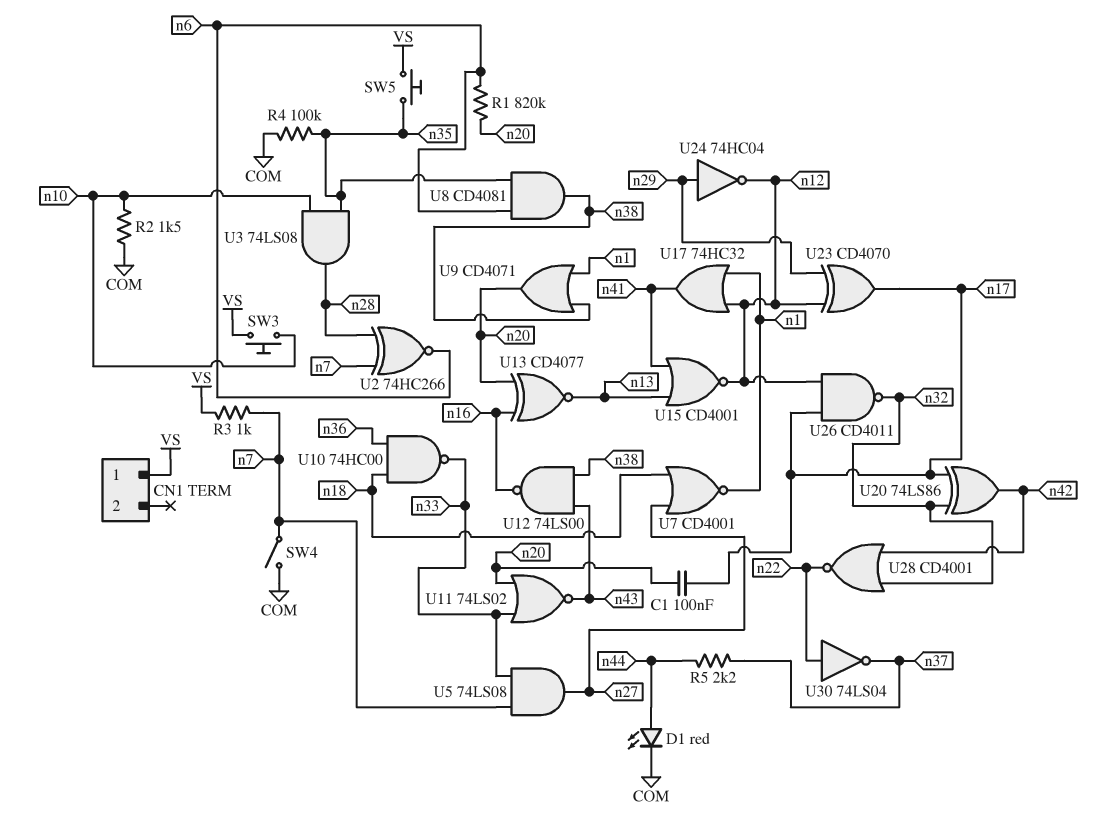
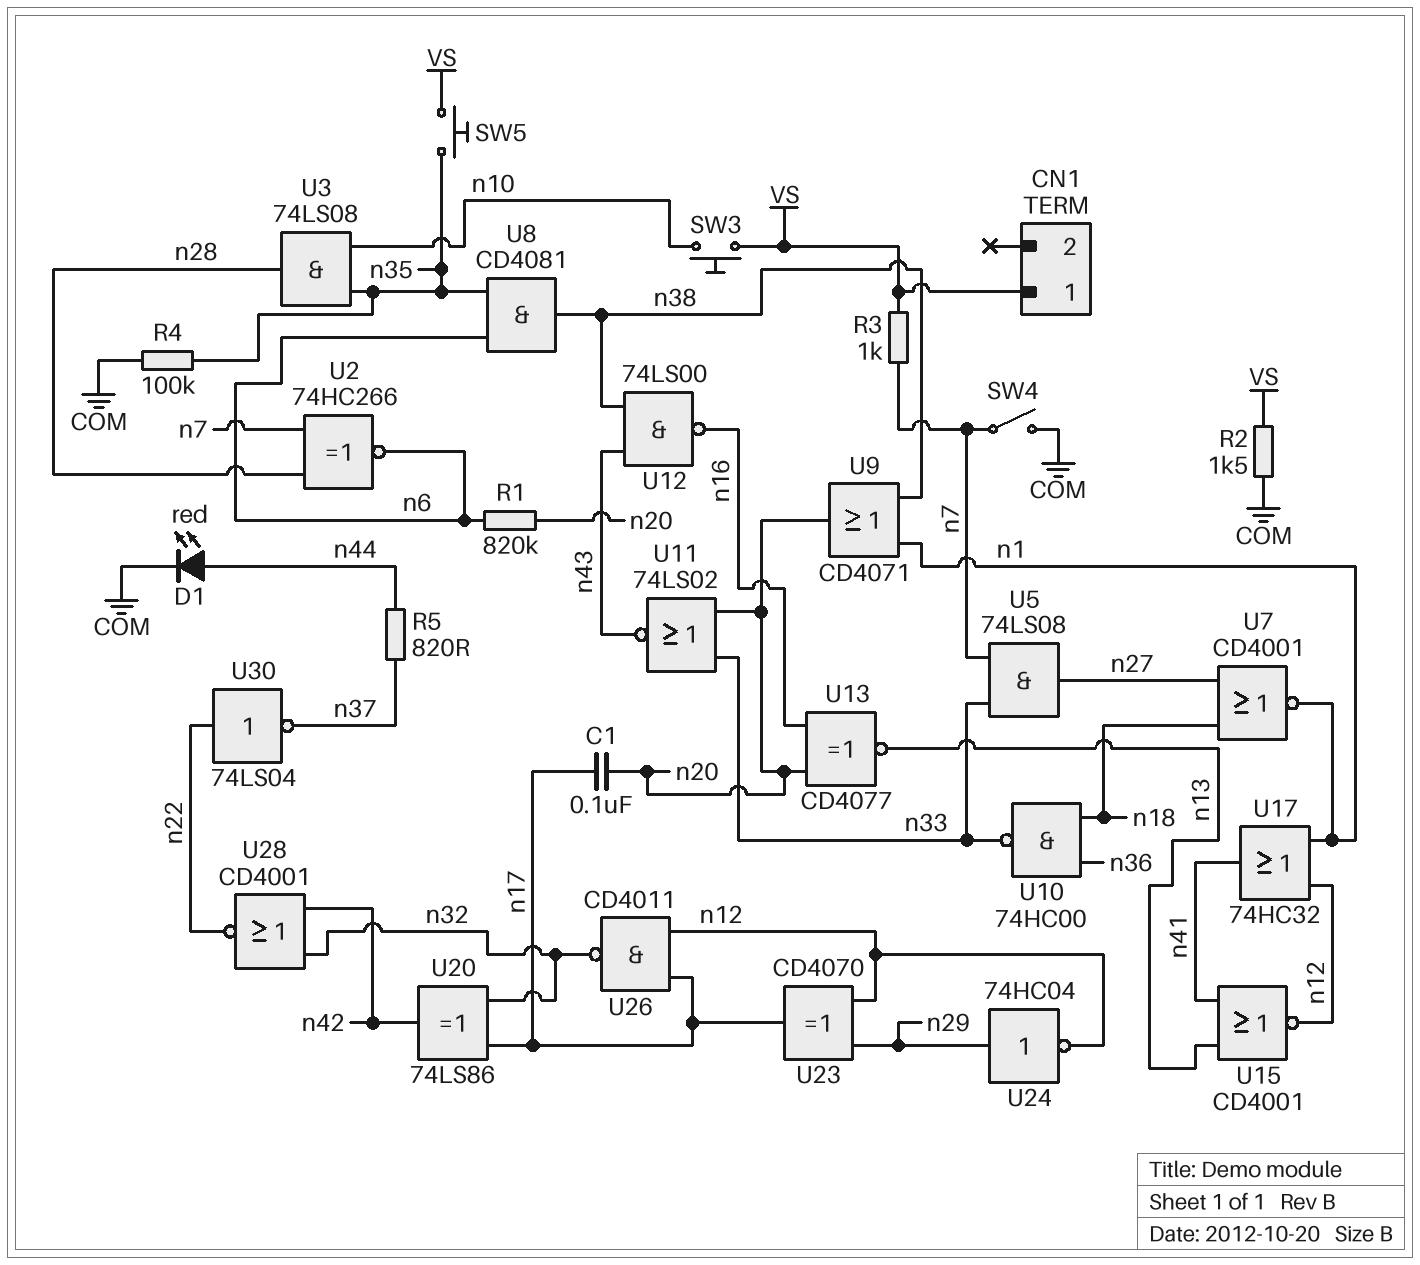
R2: 1.5k (COM, n10) -> 1.5k (COM, VS)
R5: 2.2k (n37, n44) -> 820 (n37, n44)

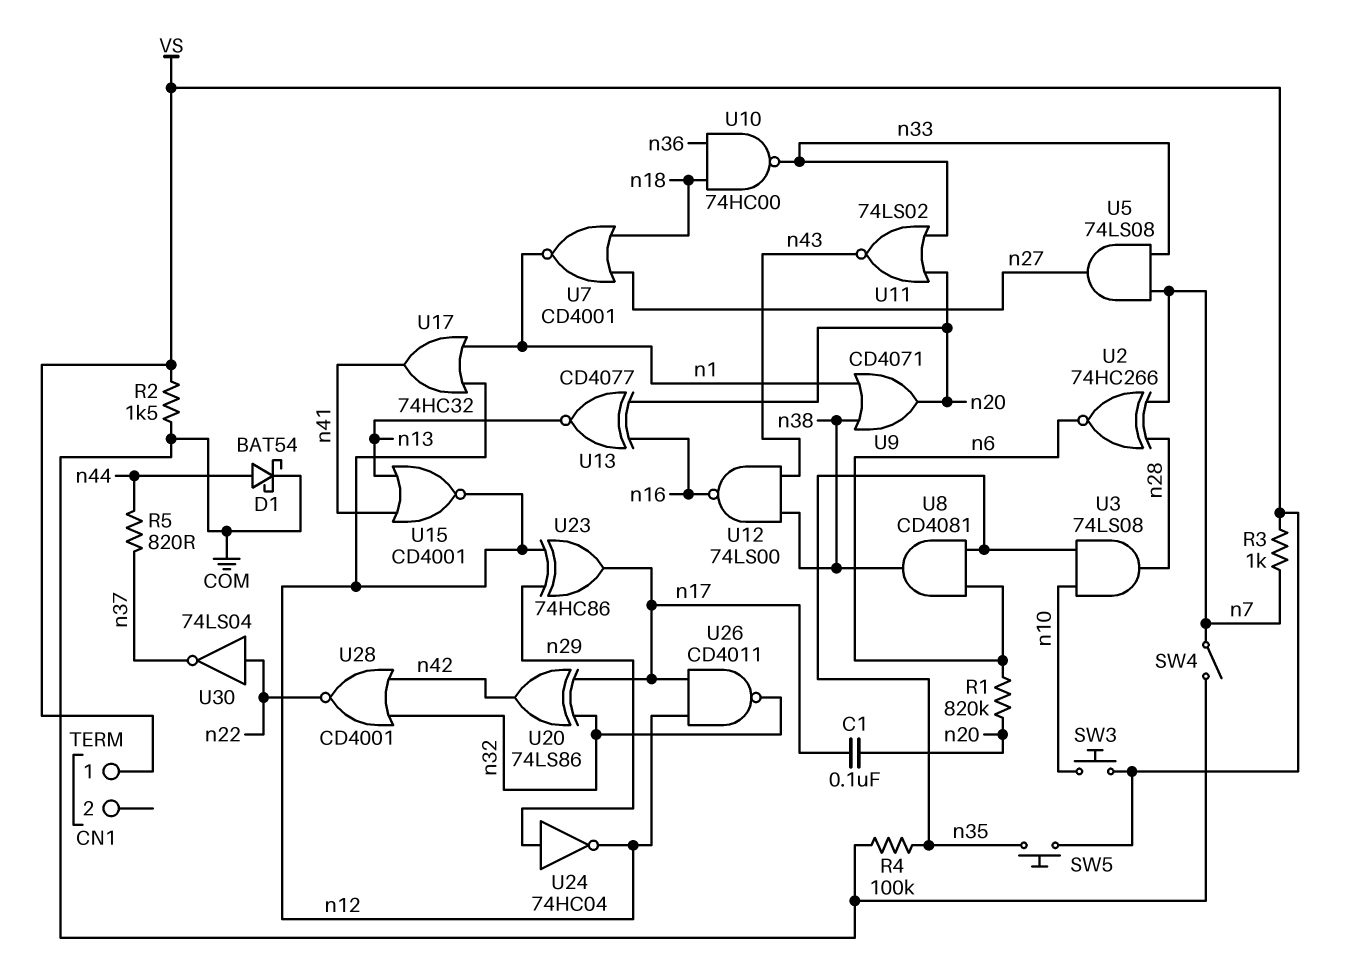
D1: LED red (A n44, K COM) -> schottky BAT54 (A n44, K COM)
U23: XOR CD4070 (in n12, in n29, out n17) -> XOR 74HC86 (in n12, in n29, out n17)

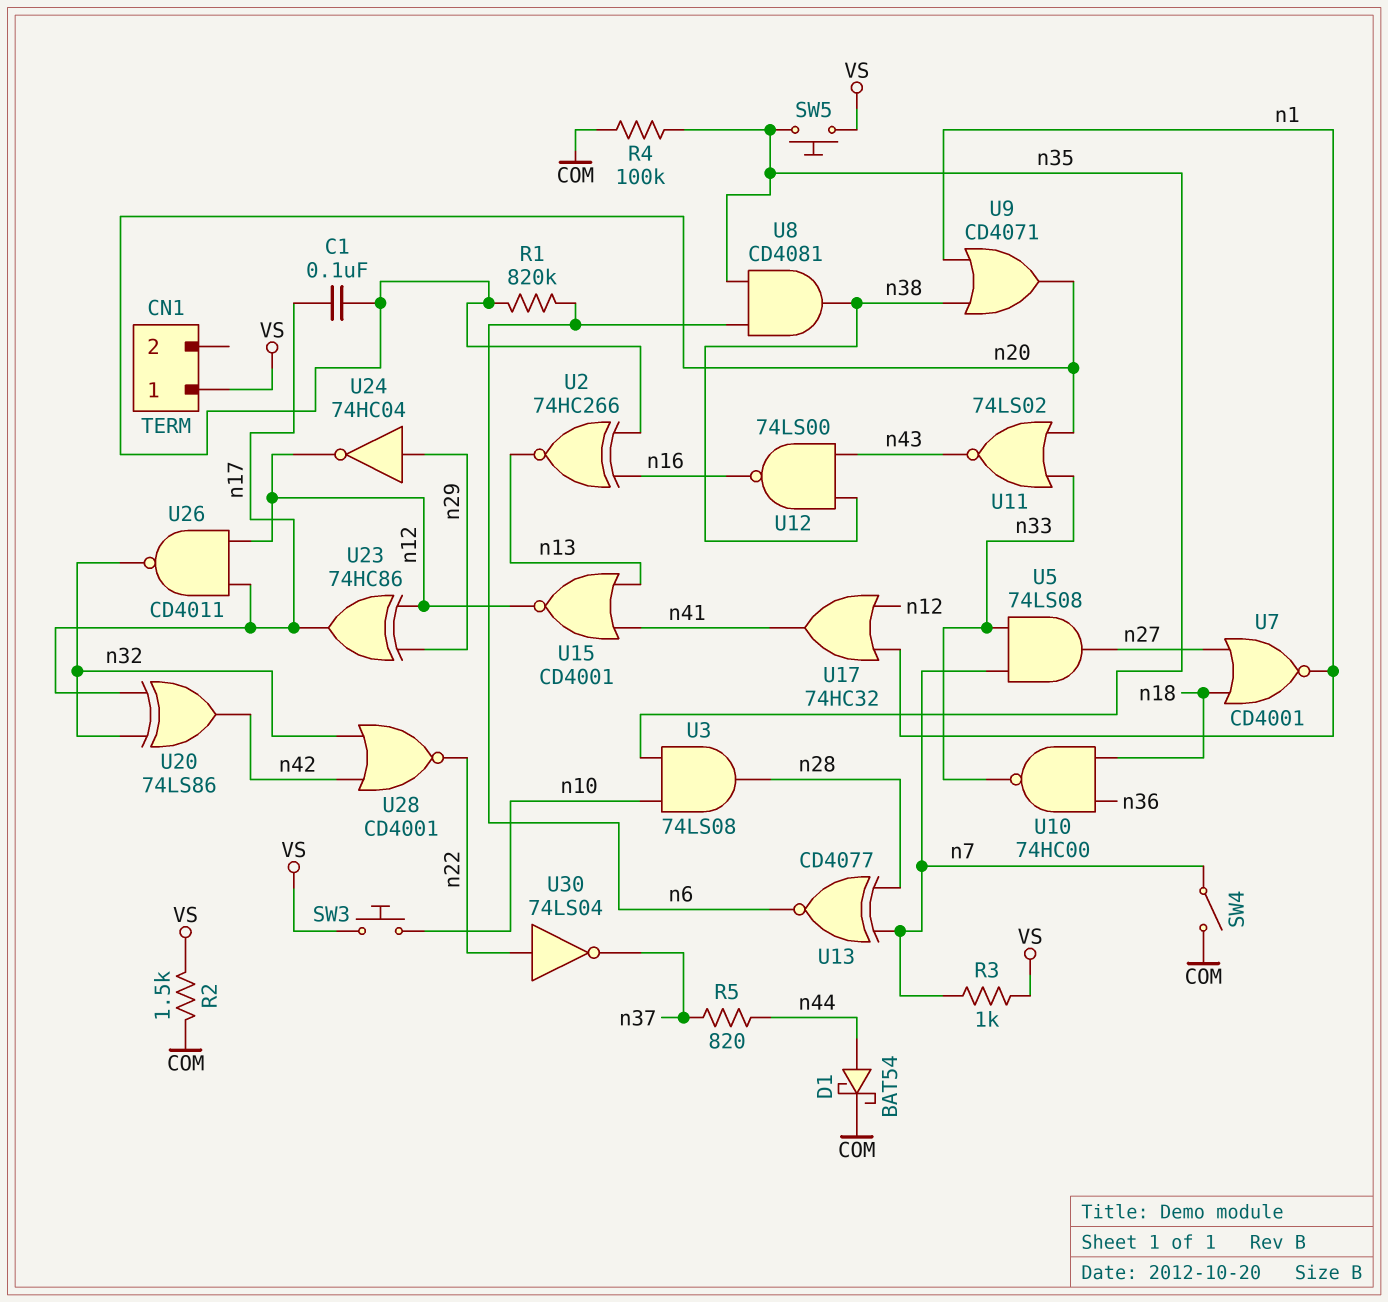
U2: XNOR 74HC266 (in n7, in n28, out n6) -> XNOR 74HC266 (in n16, in n20, out n13)
U13: XNOR CD4077 (in n16, in n20, out n13) -> XNOR CD4077 (in n7, in n28, out n6)

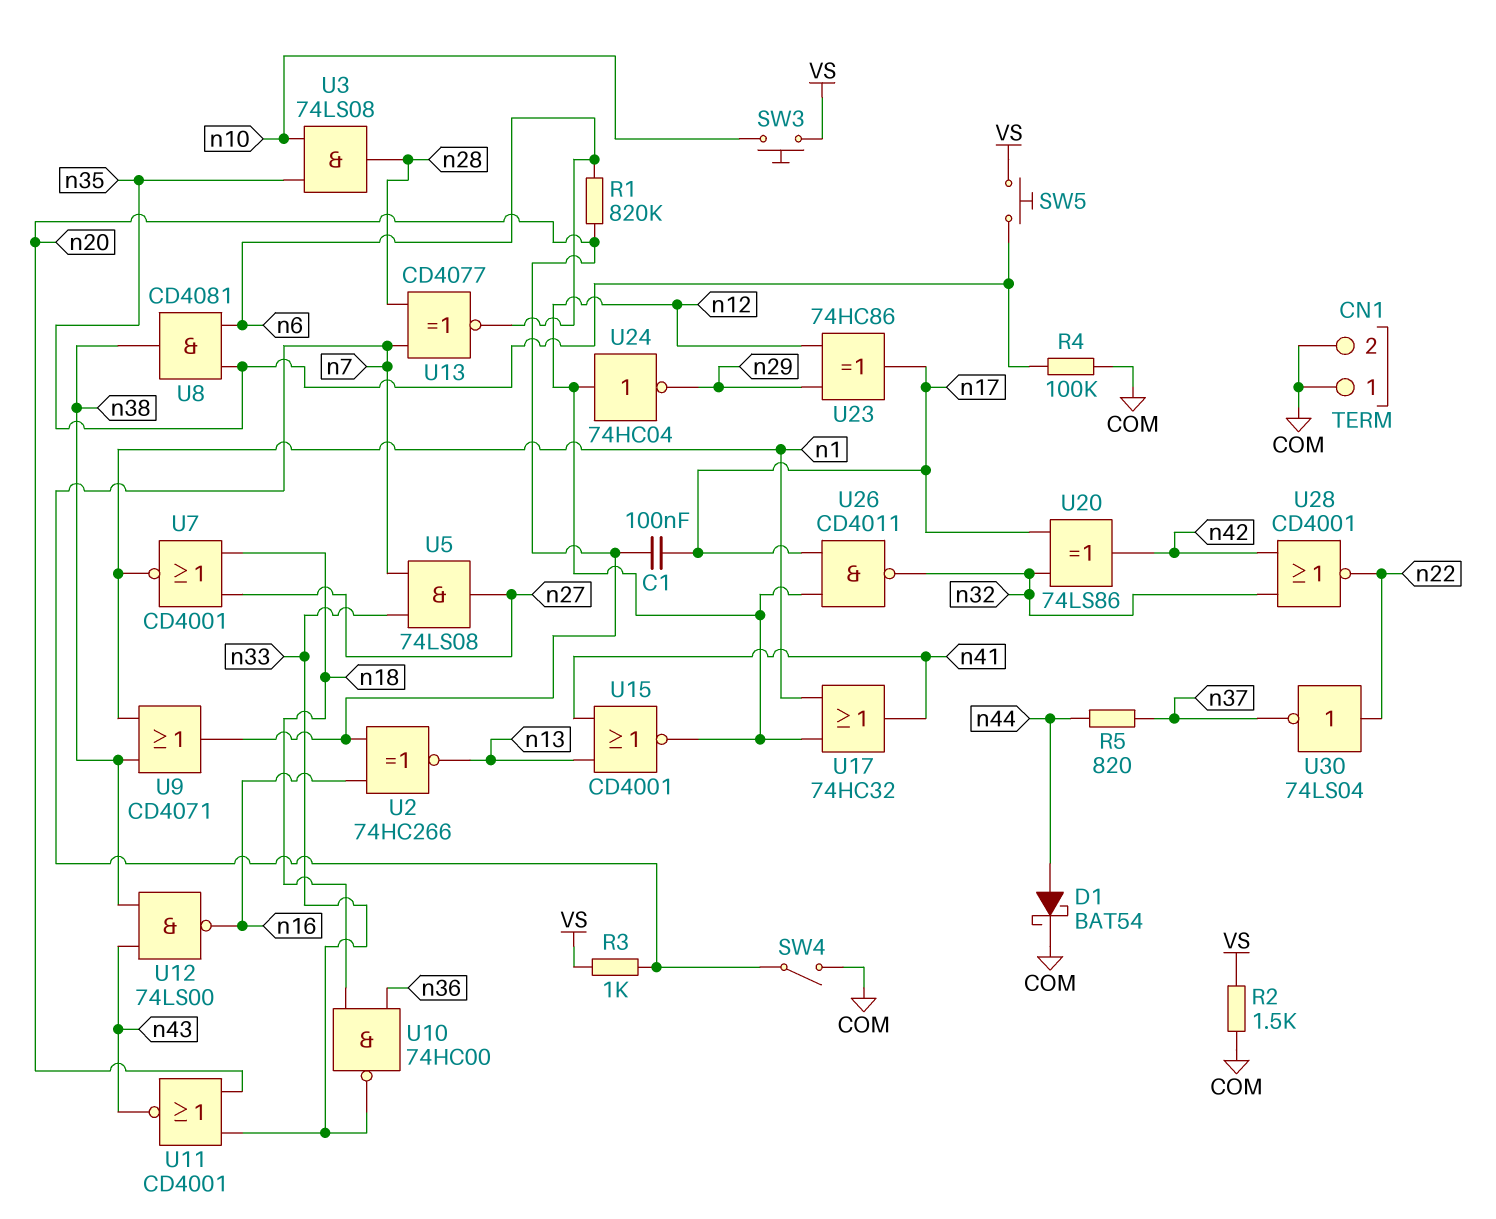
CN1 pin 1: VS -> COM
CN1 pin 2: none -> COM
U11: NOR 74LS02 (in n20, in n33, out n43) -> NOR CD4001 (in n20, in n33, out n43)
U24: NOT 74HC04 (in n29, out n12) -> NOT 74HC04 (in n12, out n29)

